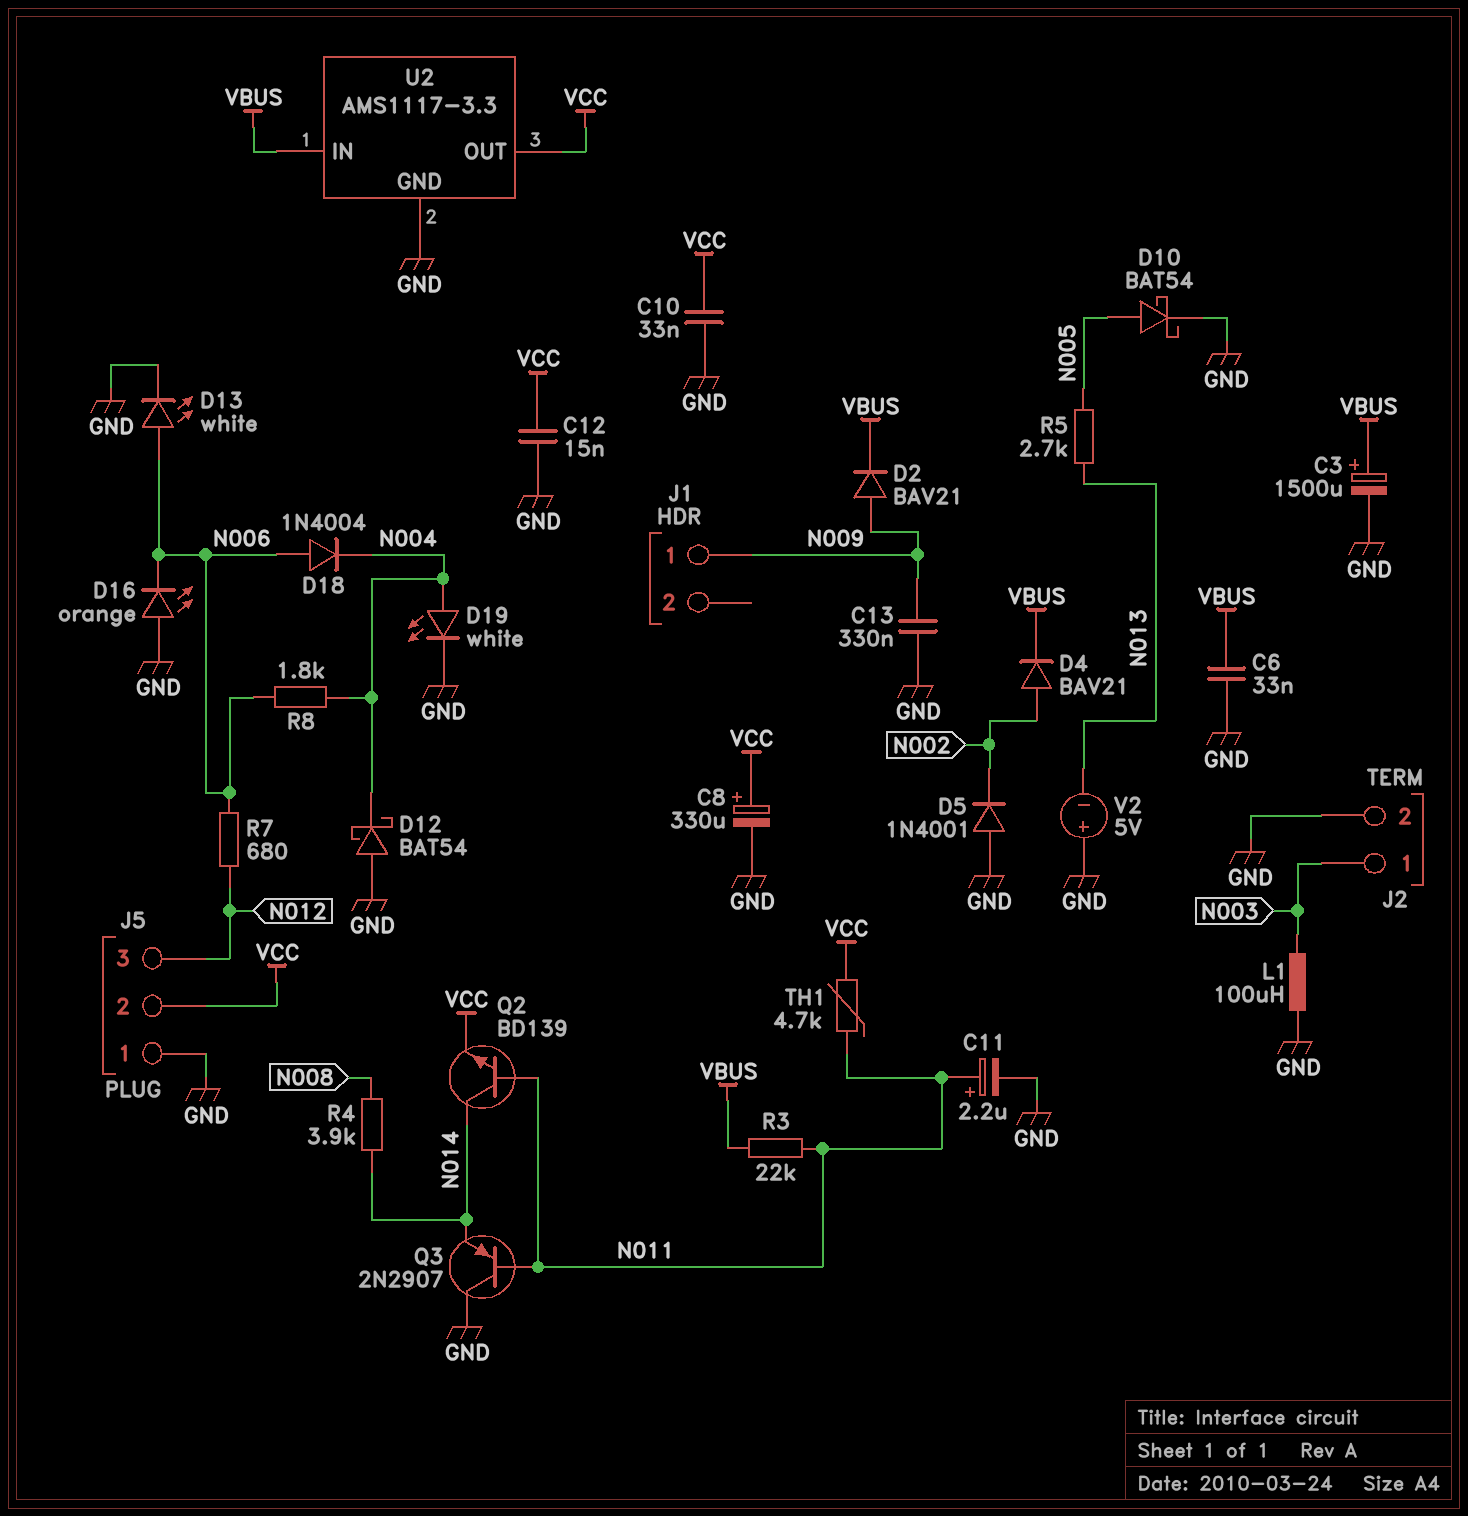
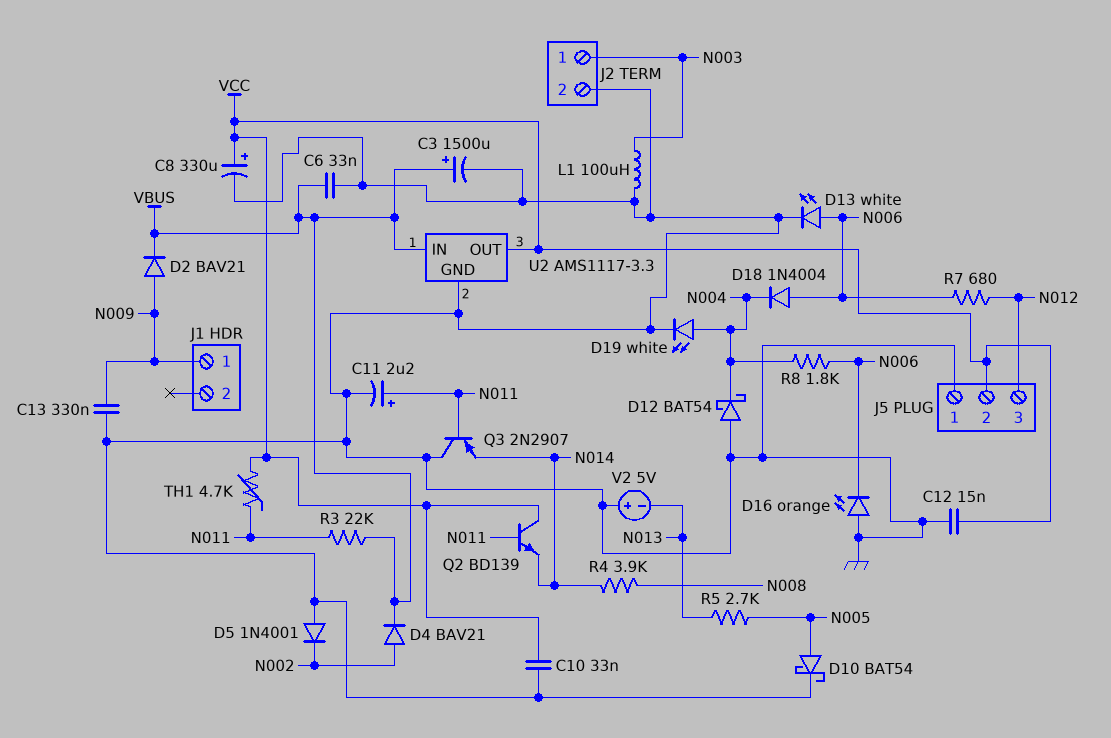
Q2: NPN BD139 (B N011, C N014, E VCC) -> NPN BD139 (B N011, C VCC, E N014)

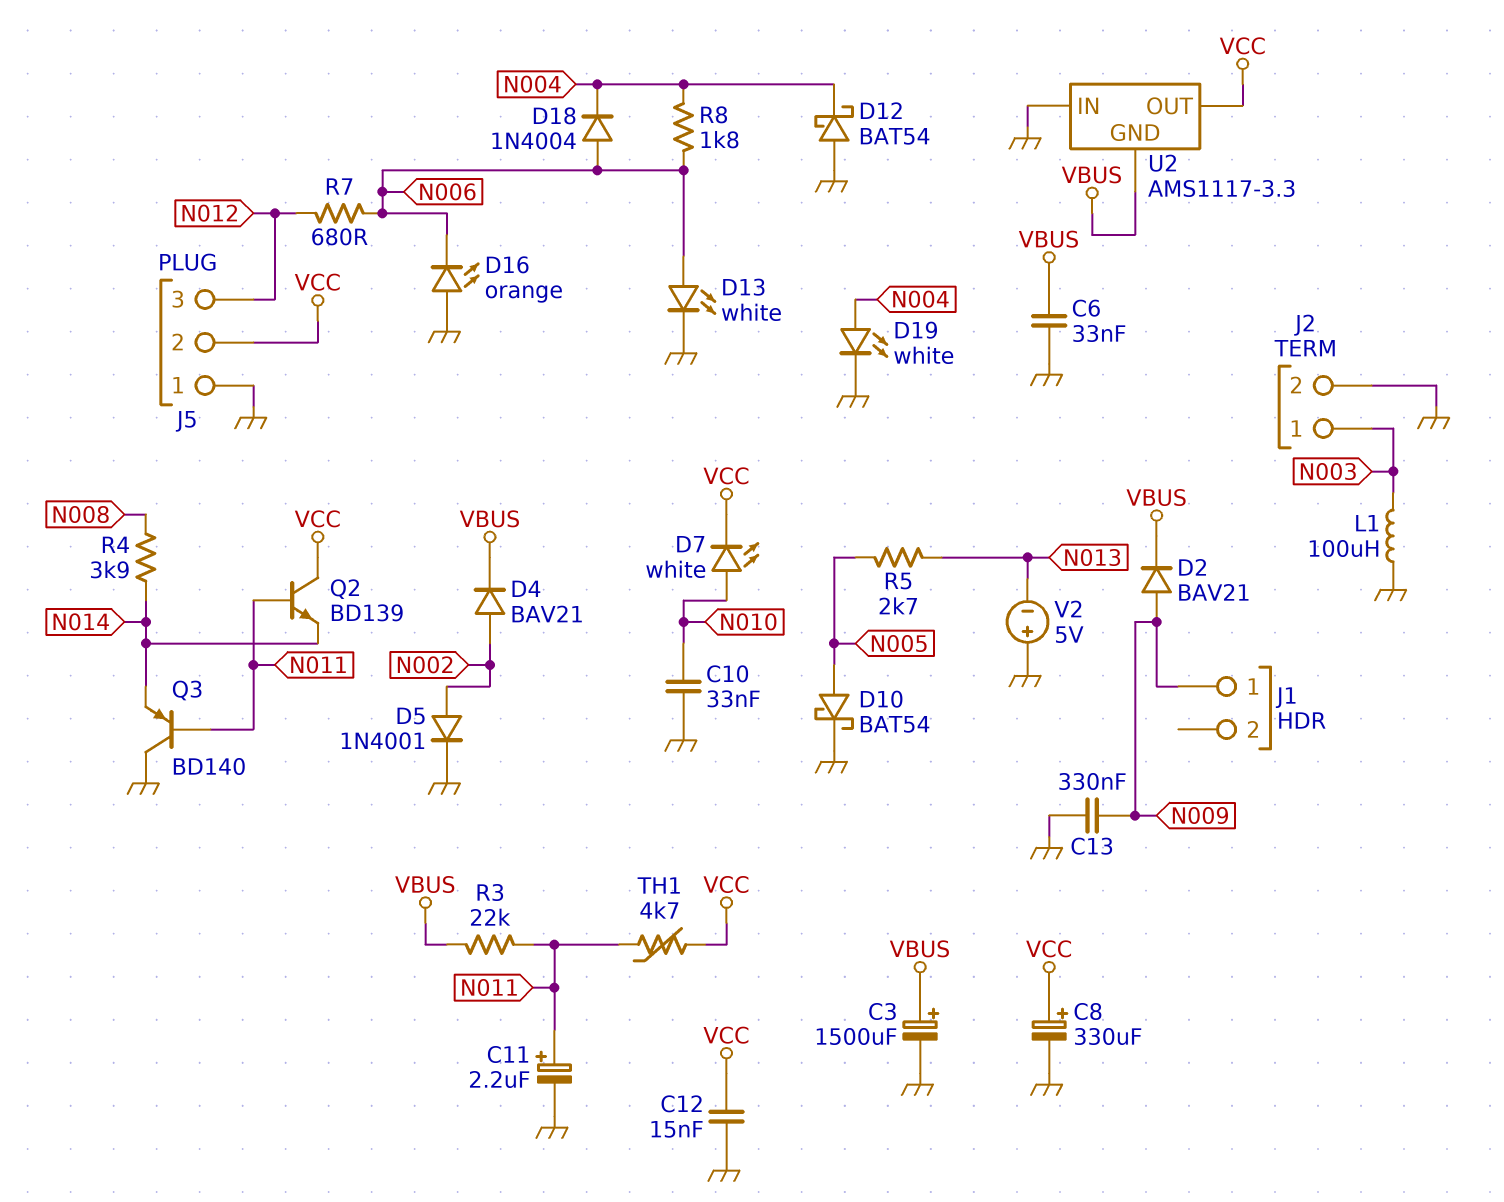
C10: 33nF (GND, VCC) -> 33nF (GND, N010)
D5: diode 1N4001 (A GND, K N002) -> diode 1N4001 (A N002, K GND)
D7: none -> LED white (A N010, K VCC)
Q3: PNP 2N2907 (B N011, C GND, E N014) -> PNP BD140 (B N011, C GND, E N014)
U2 pin GND: GND -> VBUS
U2 pin IN: VBUS -> GND

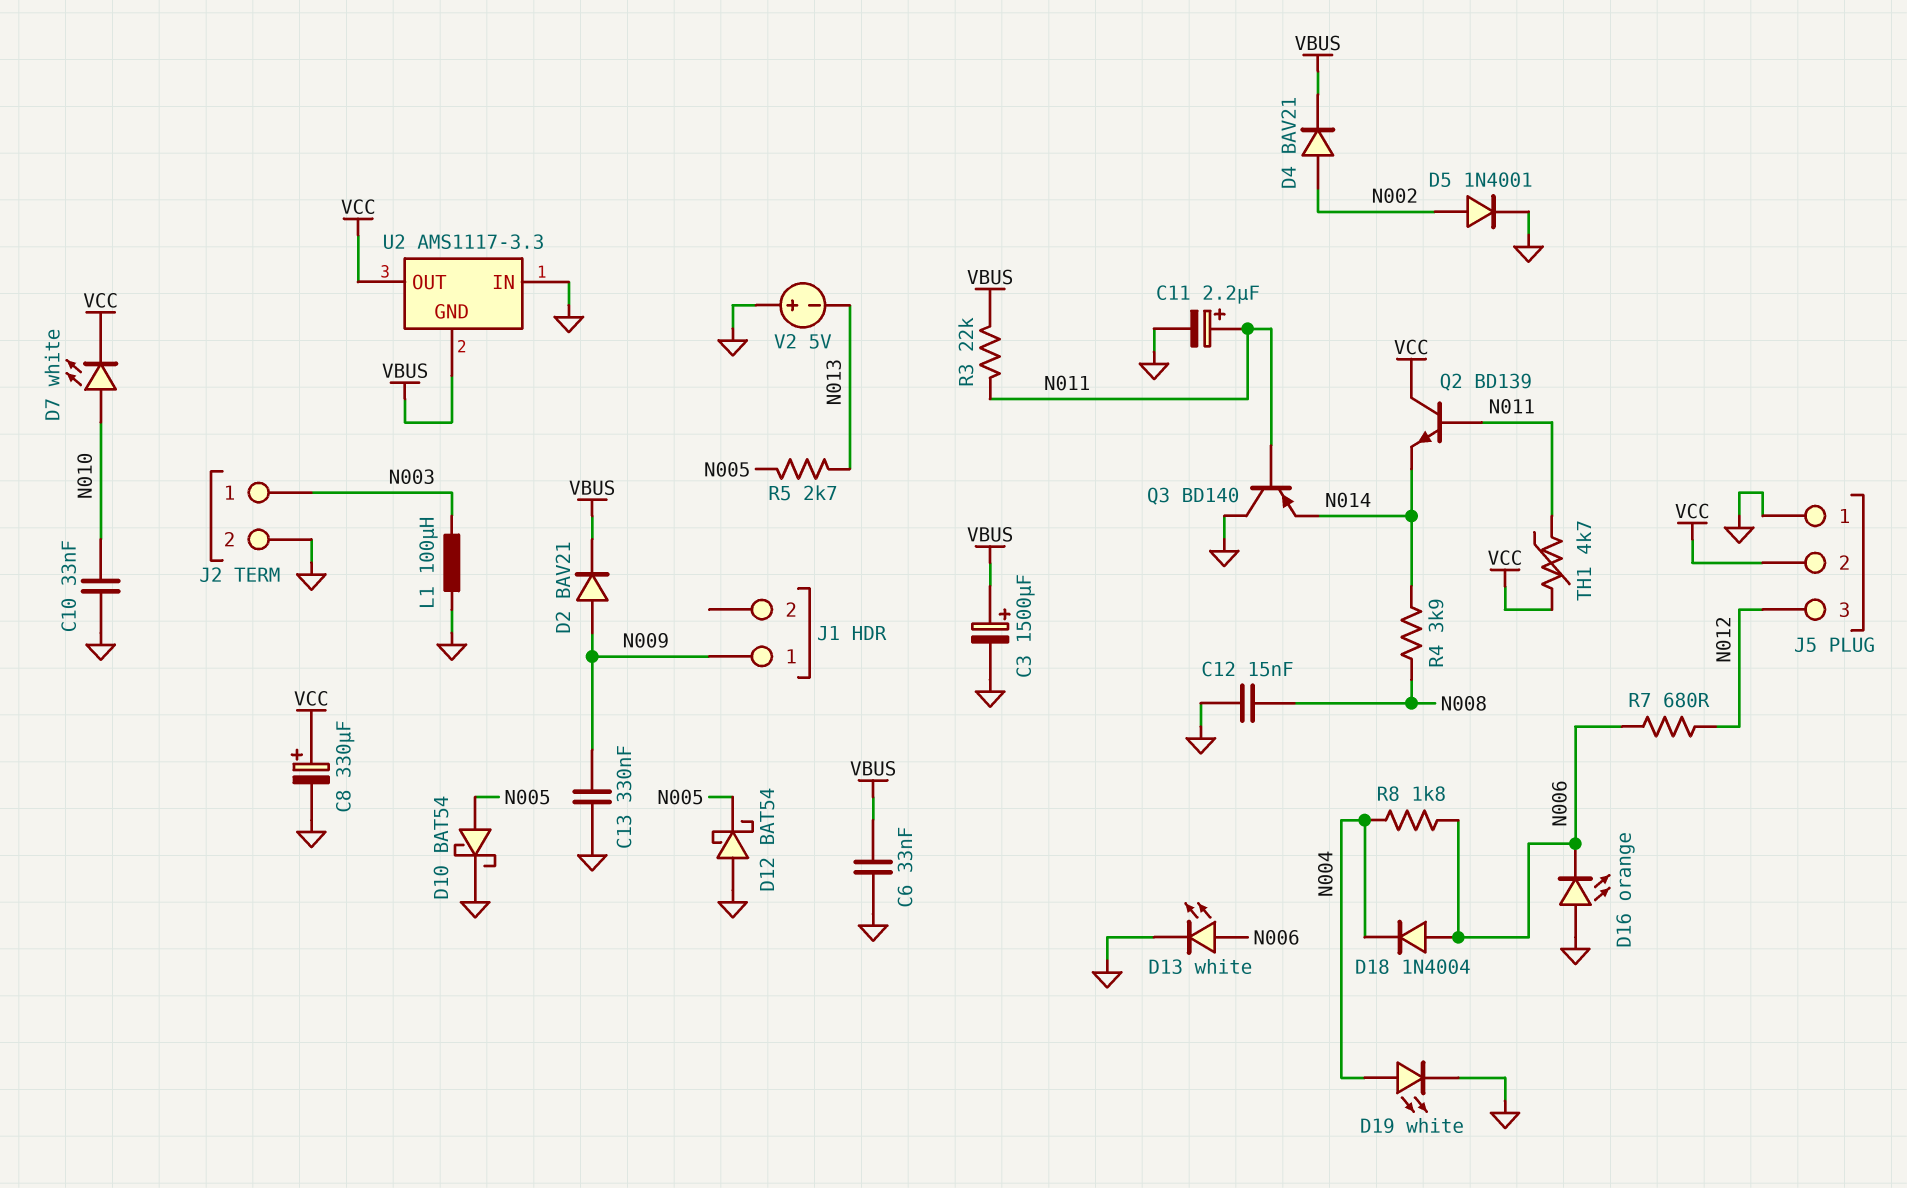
C12: 15nF (GND, VCC) -> 15nF (GND, N008)
D12: schottky BAT54 (A GND, K N004) -> schottky BAT54 (A GND, K N005)

